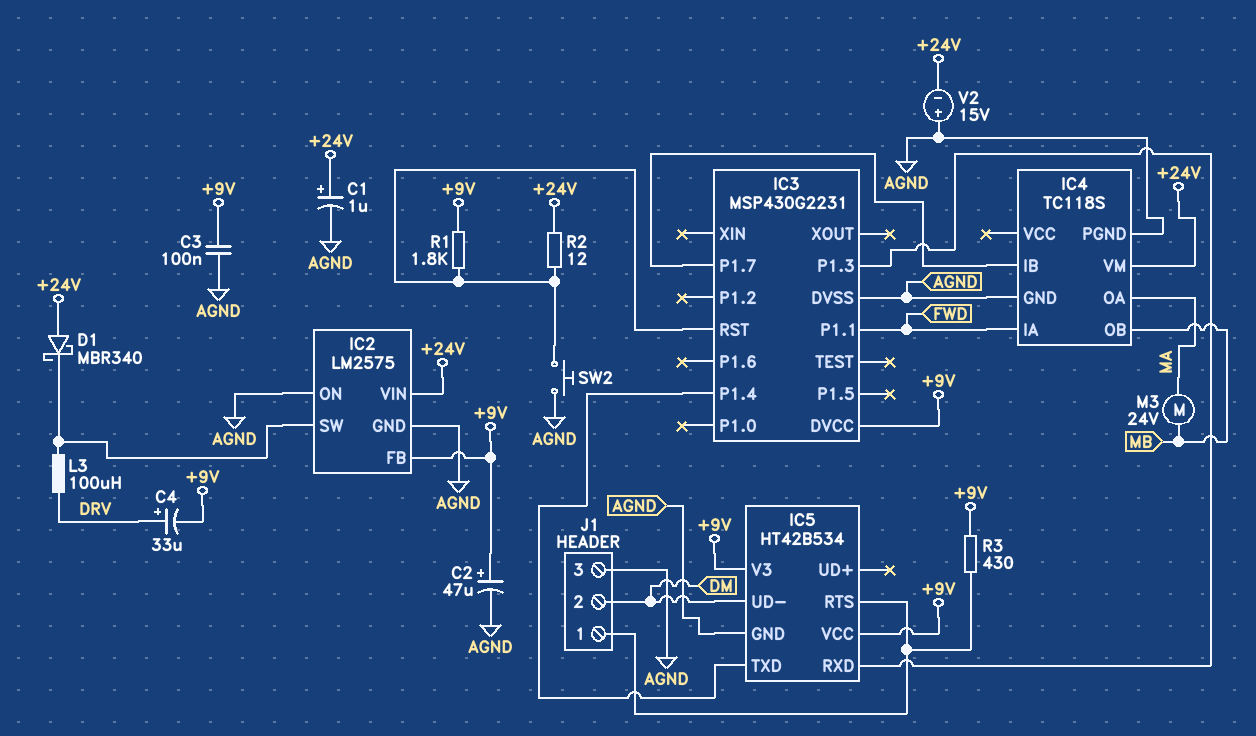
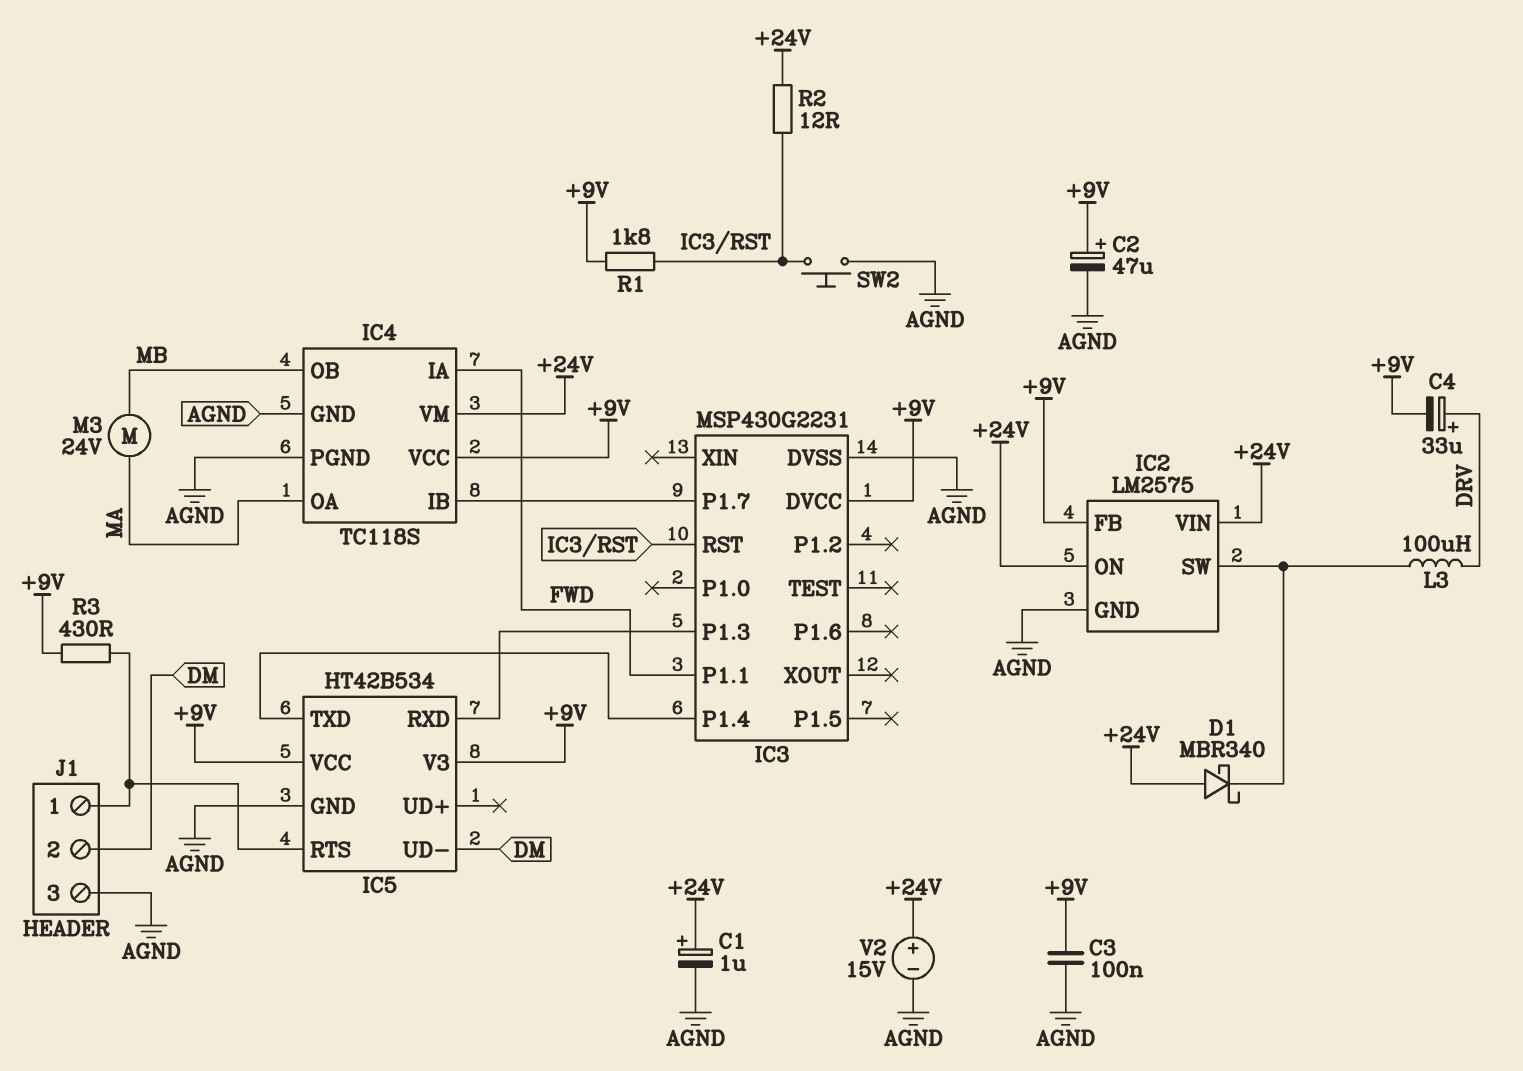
IC2 pin ON: AGND -> +24V
IC4 pin VCC: none -> +9V
V2: 15V (plus AGND, minus +24V) -> 15V (plus +24V, minus AGND)

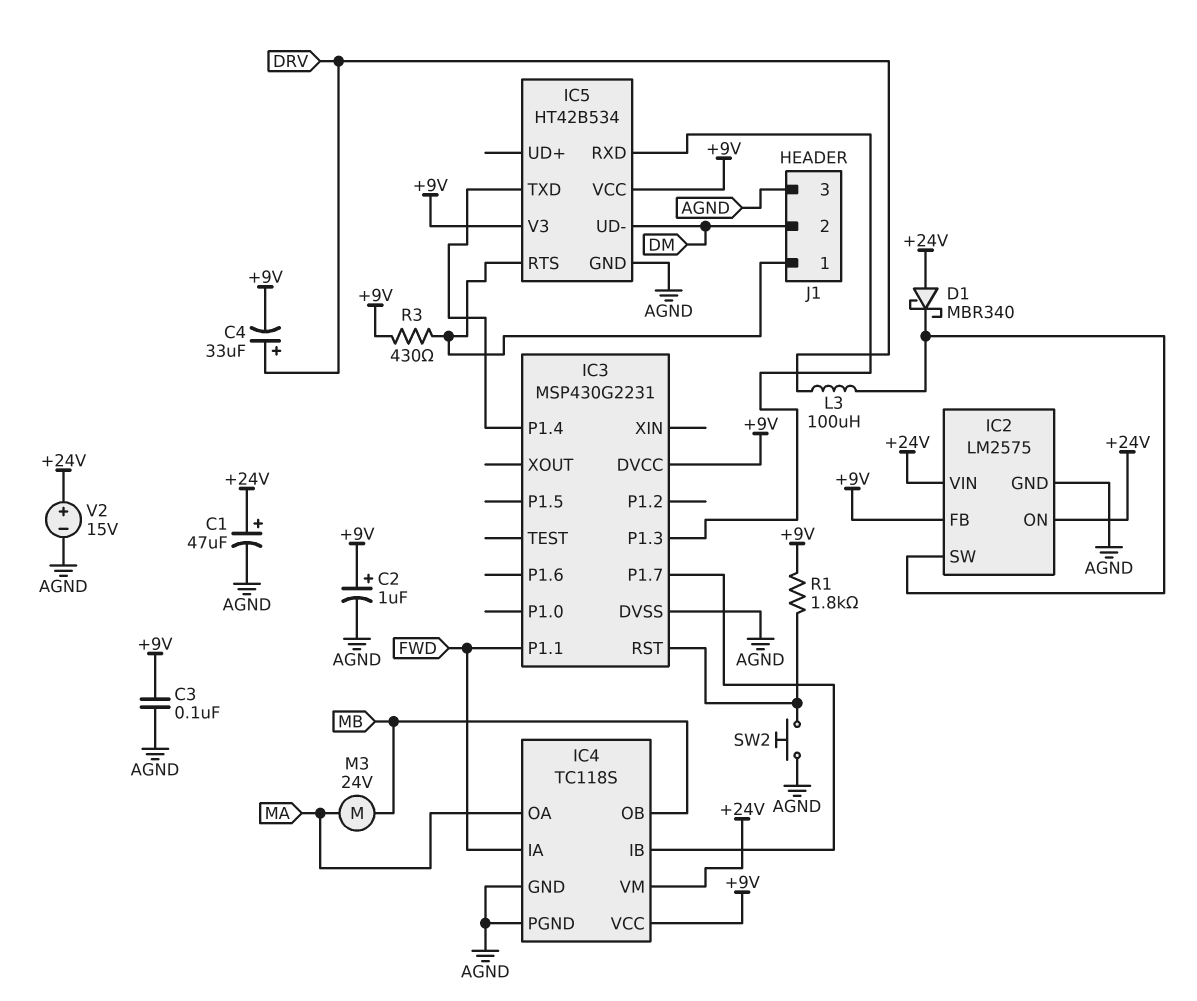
C1: 1uF (plus +24V, minus AGND) -> 47uF (plus +24V, minus AGND)
C2: 47uF (plus +9V, minus AGND) -> 1uF (plus +9V, minus AGND)
R2: 12 (+24V, IC3/RST) -> none

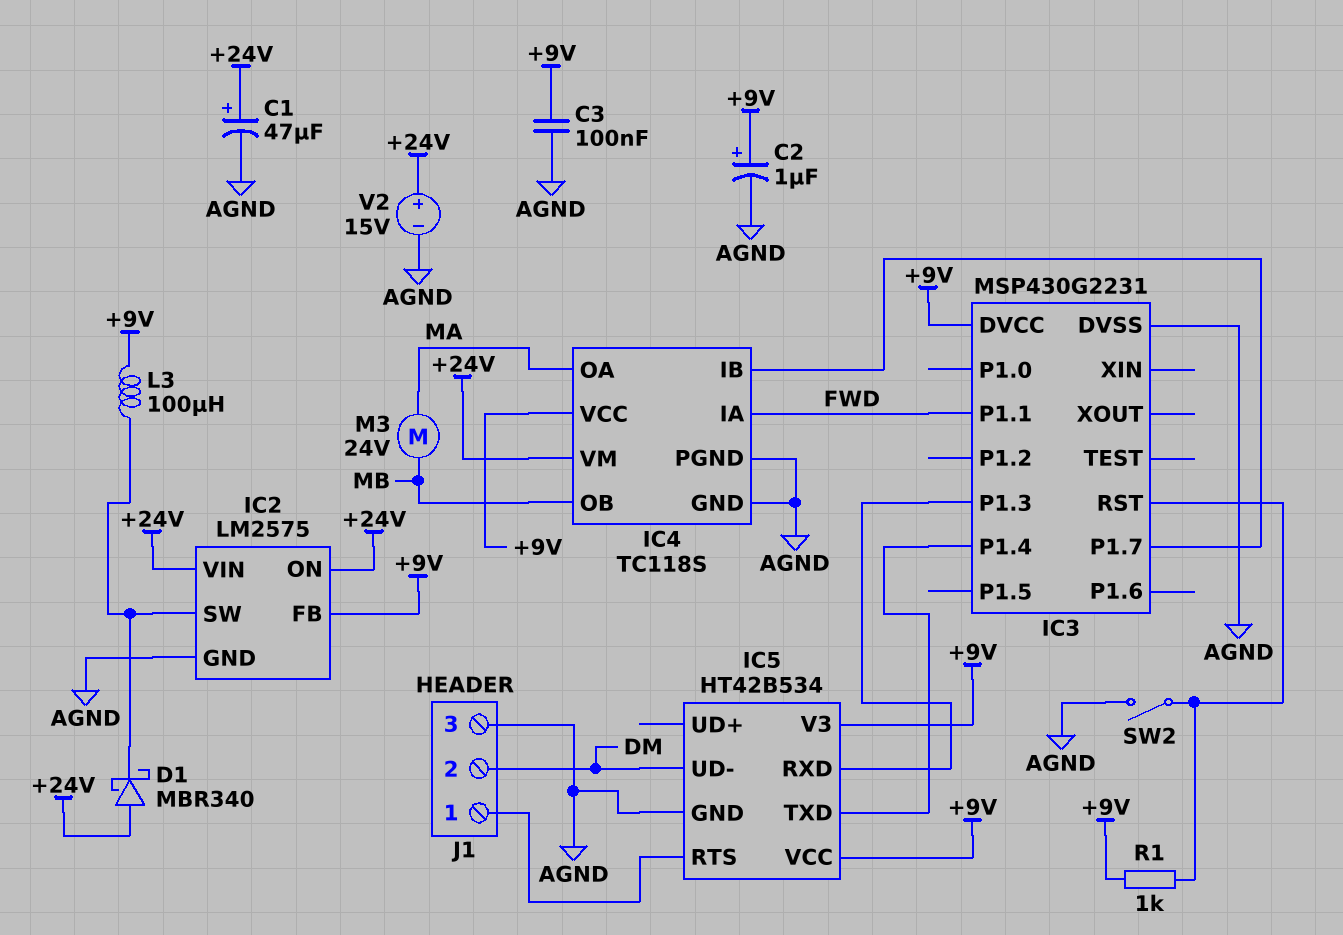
C4: 33uF (plus DRV, minus +9V) -> none
L3: 100uH (DRV, IC2/SW) -> 100uH (+9V, IC2/SW)
R1: 1.8k (+9V, IC3/RST) -> 1k (+9V, IC3/RST)
R3: 430 (+9V, IC5/RTS) -> none
SW2: button (AGND, IC3/RST) -> switch (AGND, IC3/RST)

